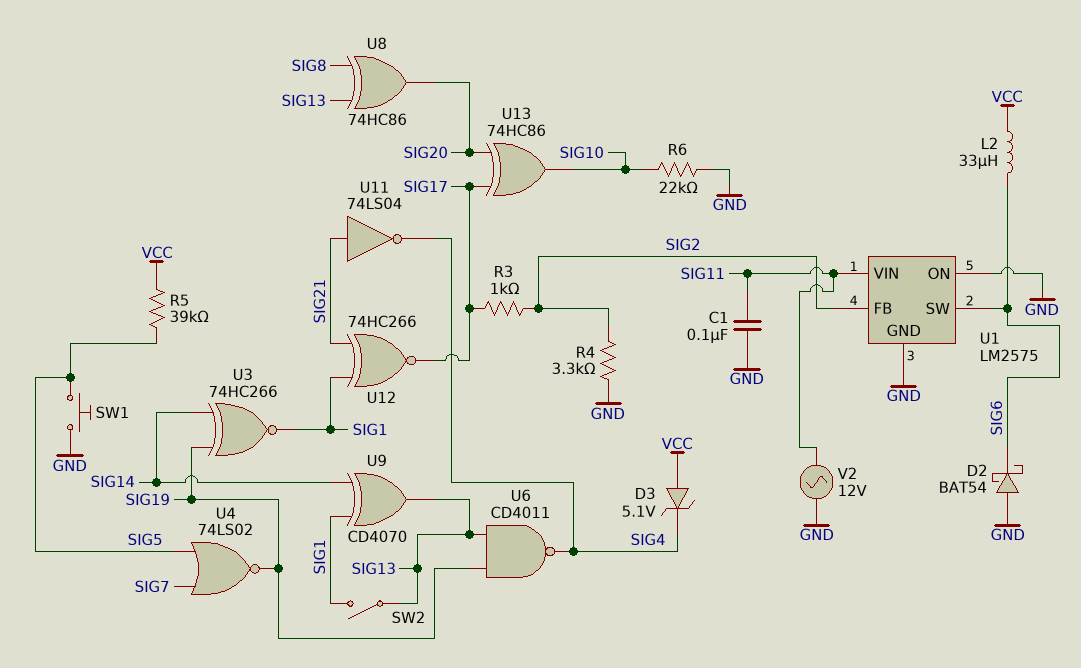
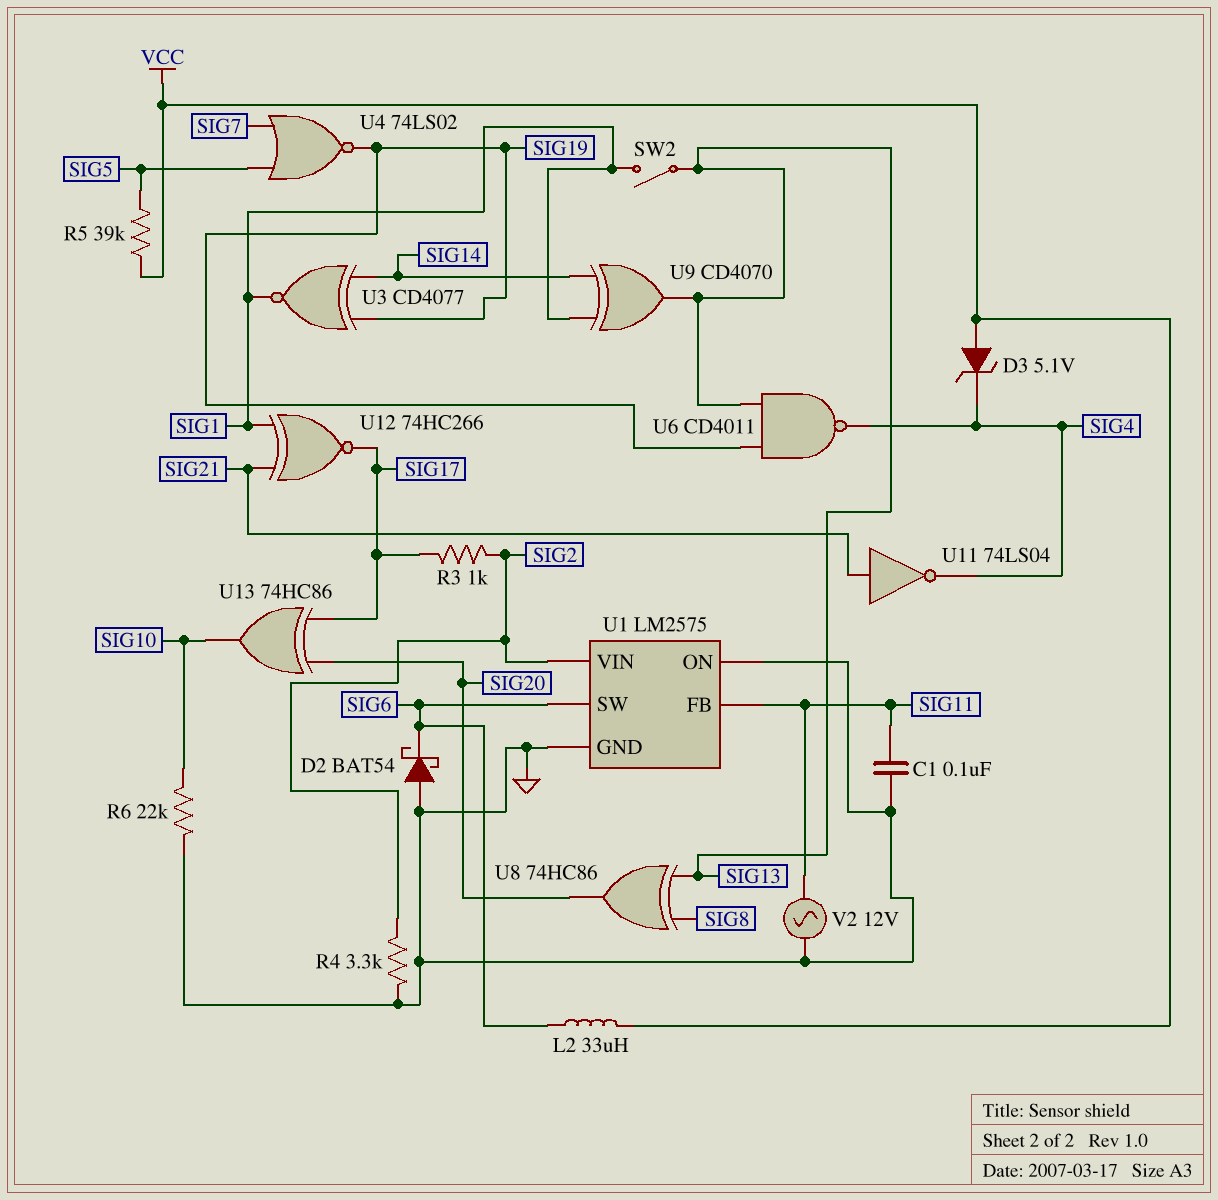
SW1: button (GND, SIG5) -> none
U1 pin FB: SIG2 -> SIG11
U1 pin VIN: SIG11 -> SIG2
U3: XNOR 74HC266 (in SIG14, in SIG19, out SIG1) -> XNOR CD4077 (in SIG14, in SIG19, out SIG1)

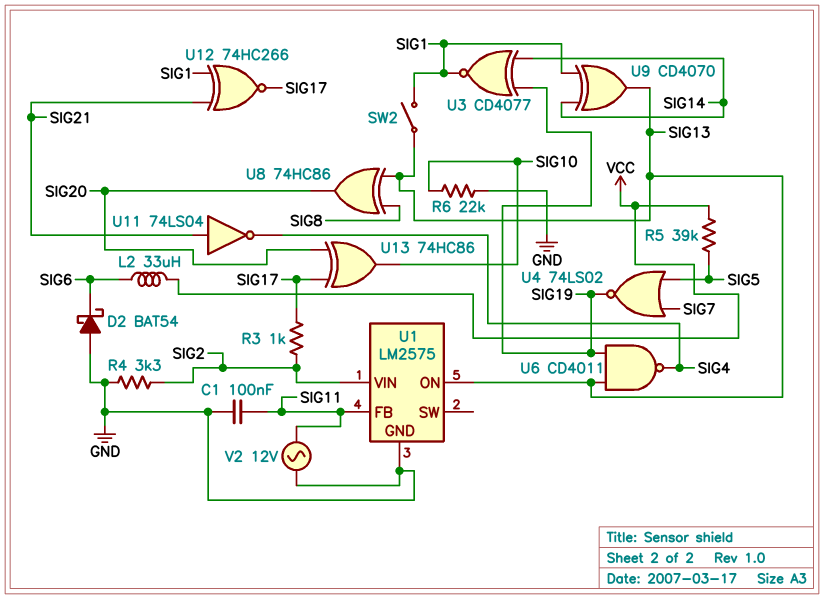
D3: zener 5.1V (A VCC, K SIG4) -> none
U1 pin ON: GND -> SIG13
U1 pin SW: SIG6 -> none

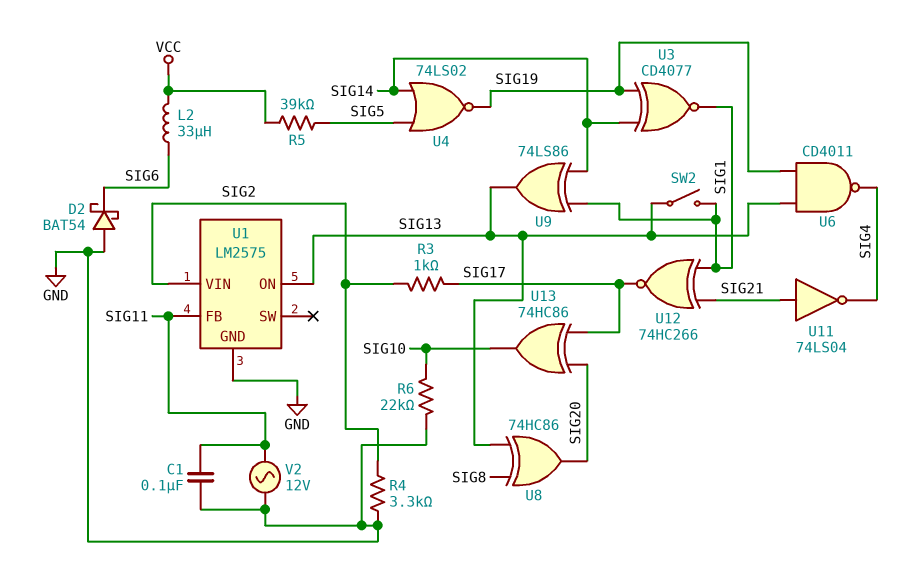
U4: NOR 74LS02 (in SIG5, in SIG7, out SIG19) -> NOR 74LS02 (in SIG5, in SIG14, out SIG19)
U9: XOR CD4070 (in SIG1, in SIG14, out SIG13) -> XOR 74LS86 (in SIG1, in SIG14, out SIG13)

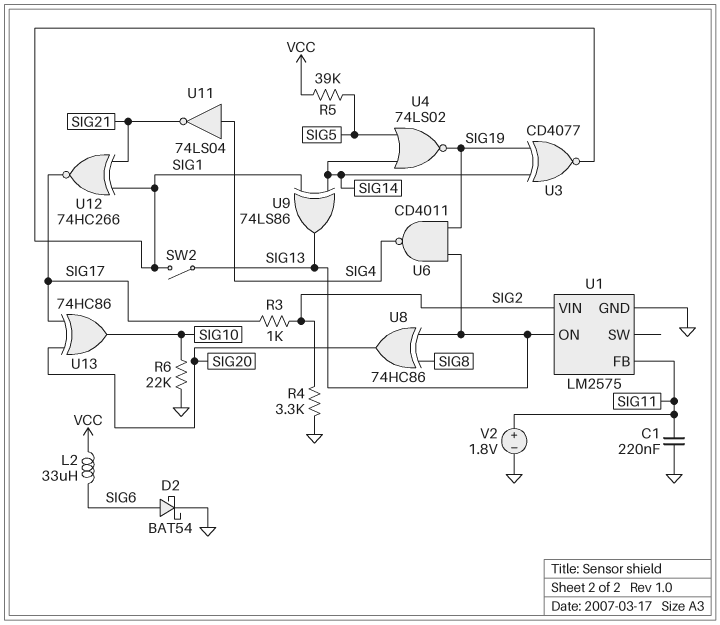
C1: 100nF (GND, SIG11) -> 220nF (GND, SIG11)
D2: schottky BAT54 (A GND, K SIG6) -> schottky BAT54 (A SIG6, K GND)
U11: NOT 74LS04 (in SIG21, out SIG4) -> NOT 74LS04 (in SIG4, out SIG21)
V2: AC 12V (GND, SIG11) -> 1.8V (plus SIG11, minus GND)

